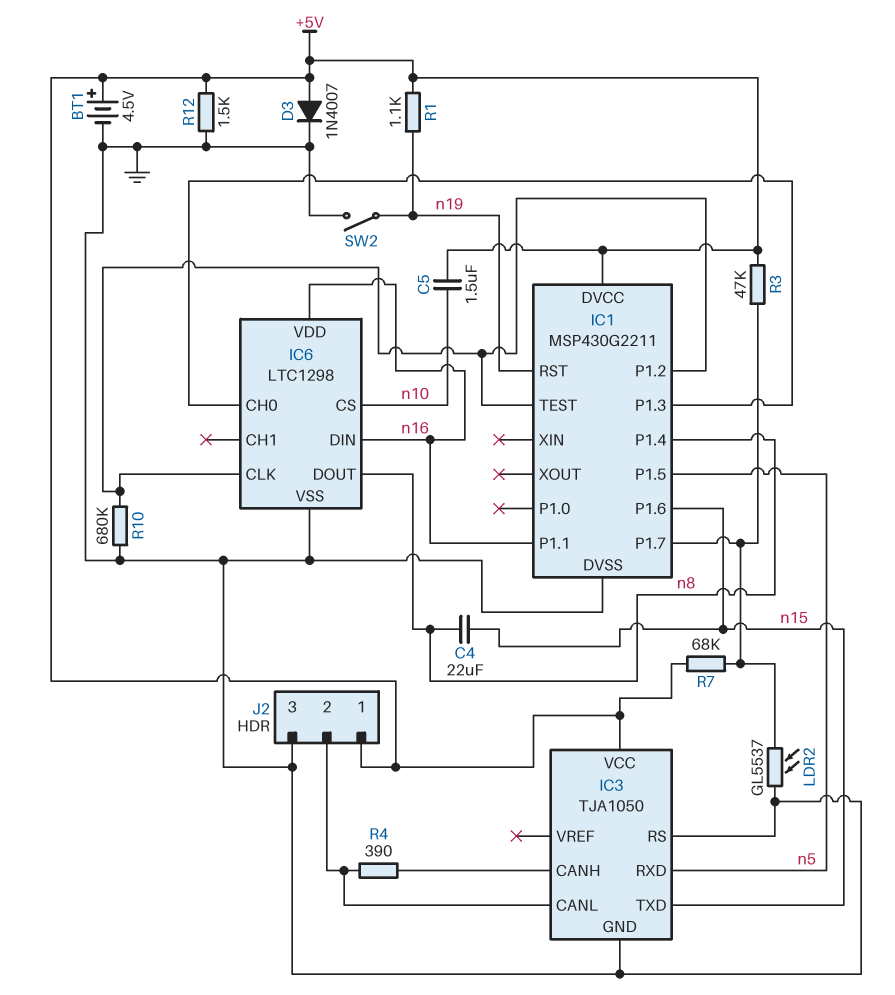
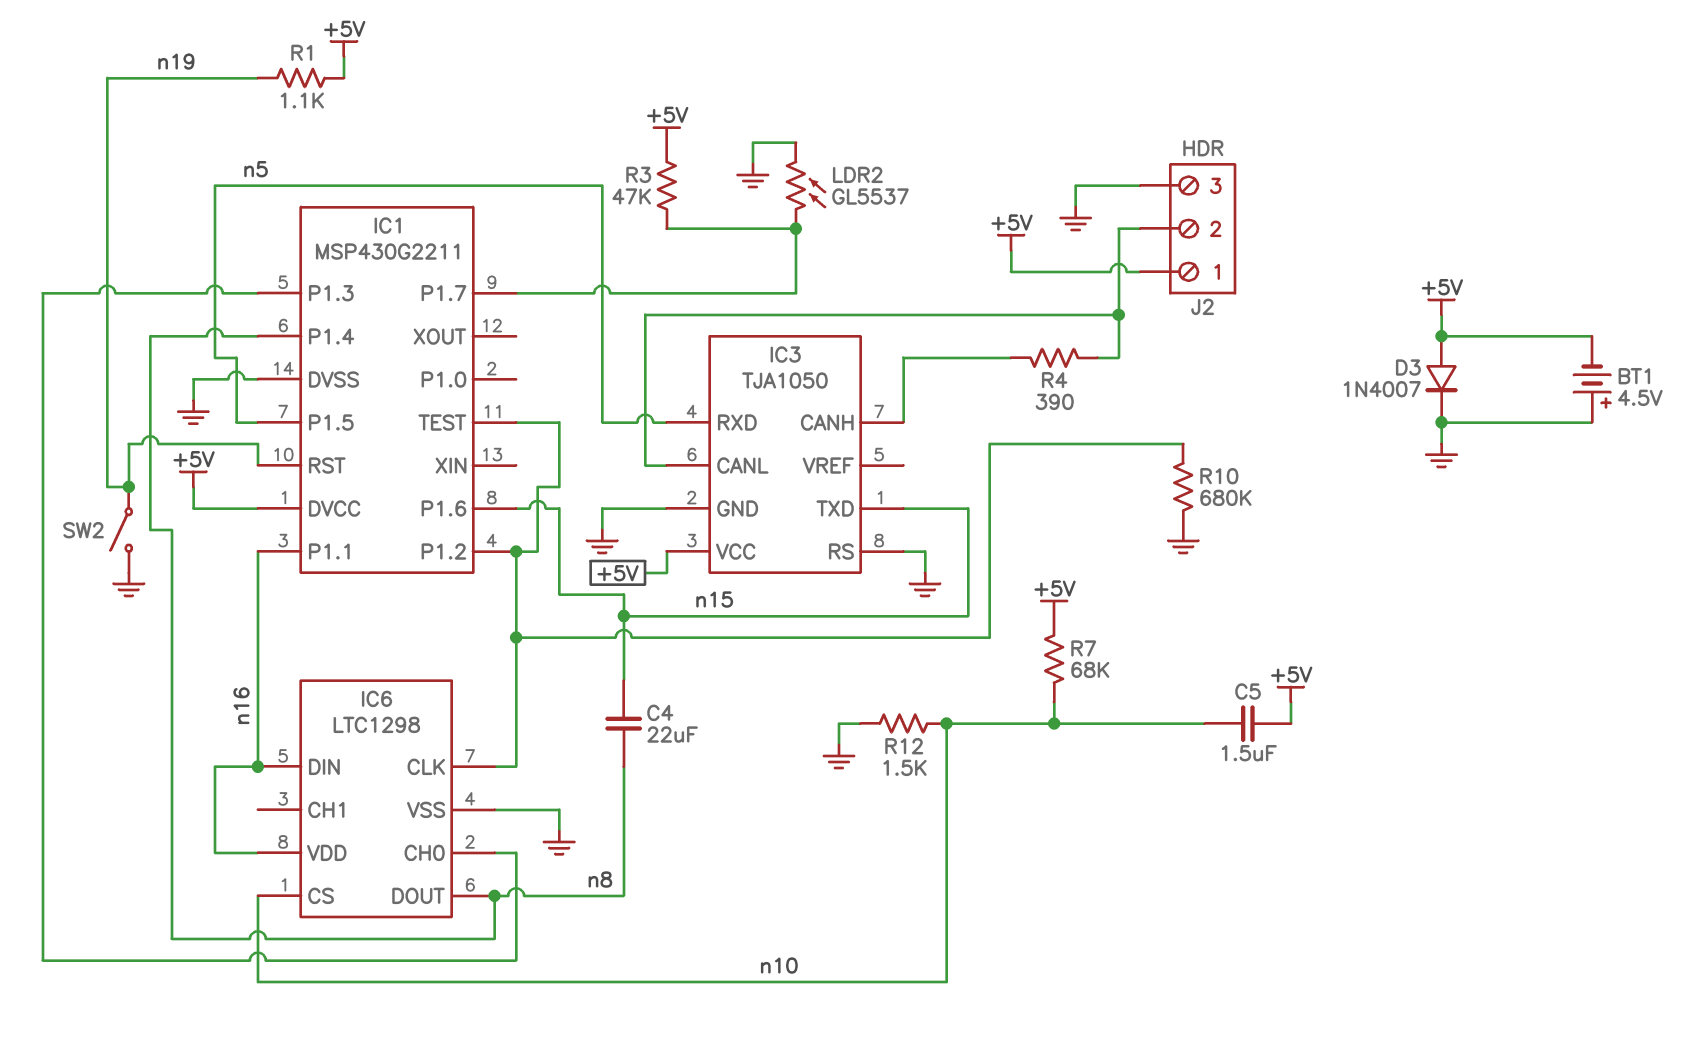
BT1: 4.5V (plus +5V, minus GND) -> 4.5V (plus GND, minus +5V)
R7: 68k (+5V, IC1/P1.7) -> 68k (+5V, n10)
R12: 1.5k (+5V, GND) -> 1.5k (GND, n10)

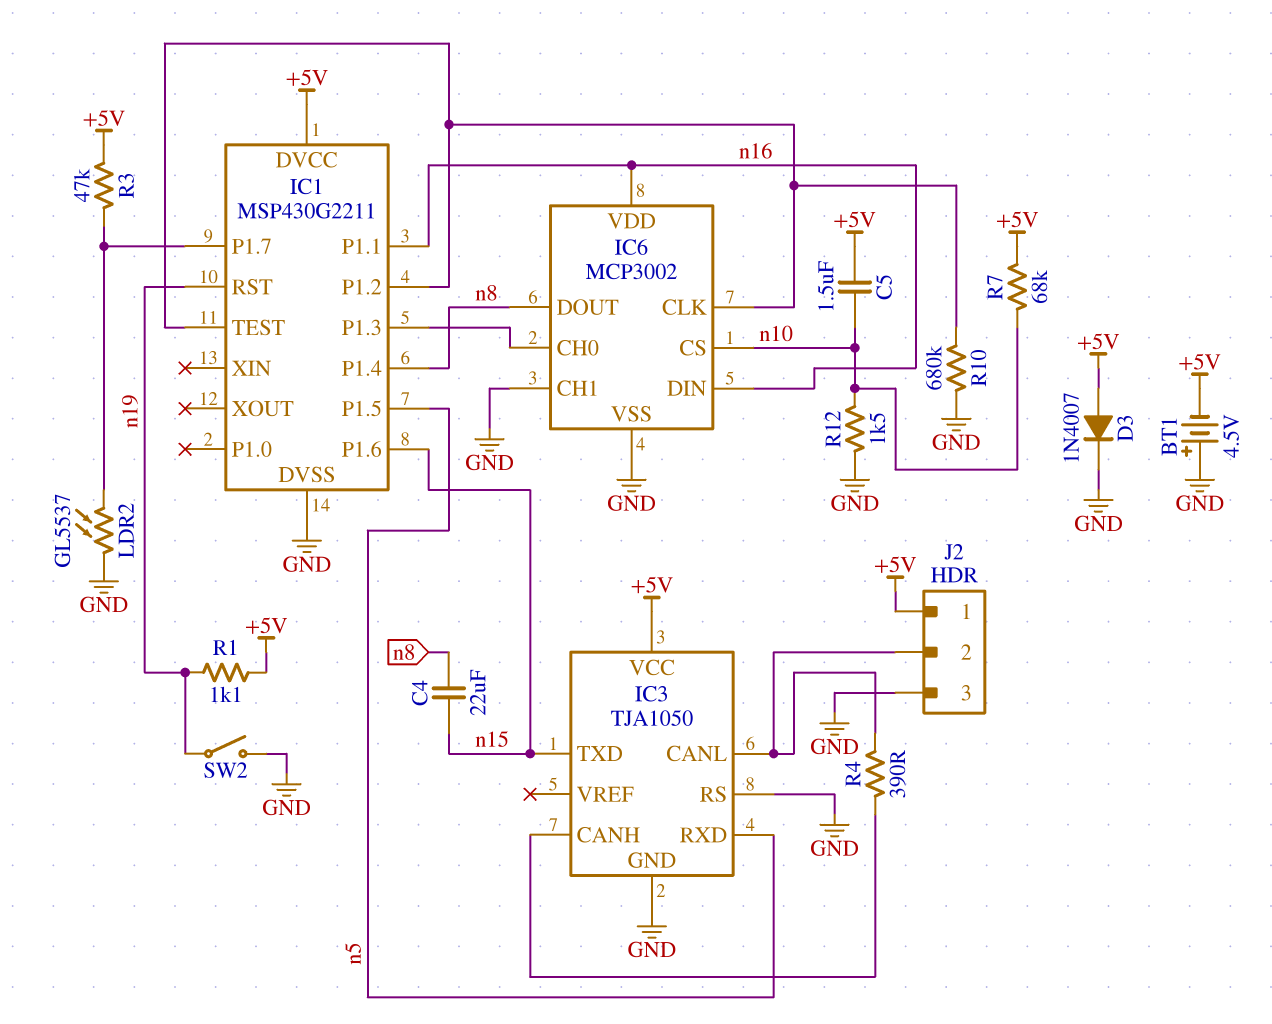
IC6: LTC1298 -> MCP3002
IC6 pin CH1: none -> GND

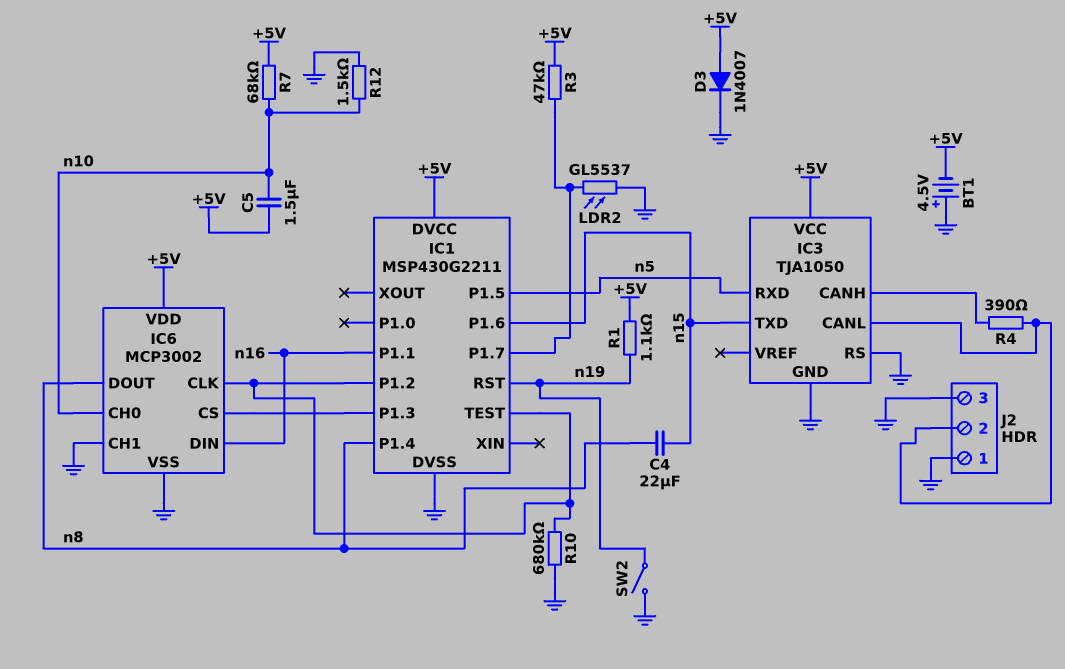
IC6 pin CH0: IC1/P1.3 -> n10
IC6 pin CS: n10 -> IC1/P1.3
IC6 pin VDD: n16 -> +5V
J2 pin 1: +5V -> GND

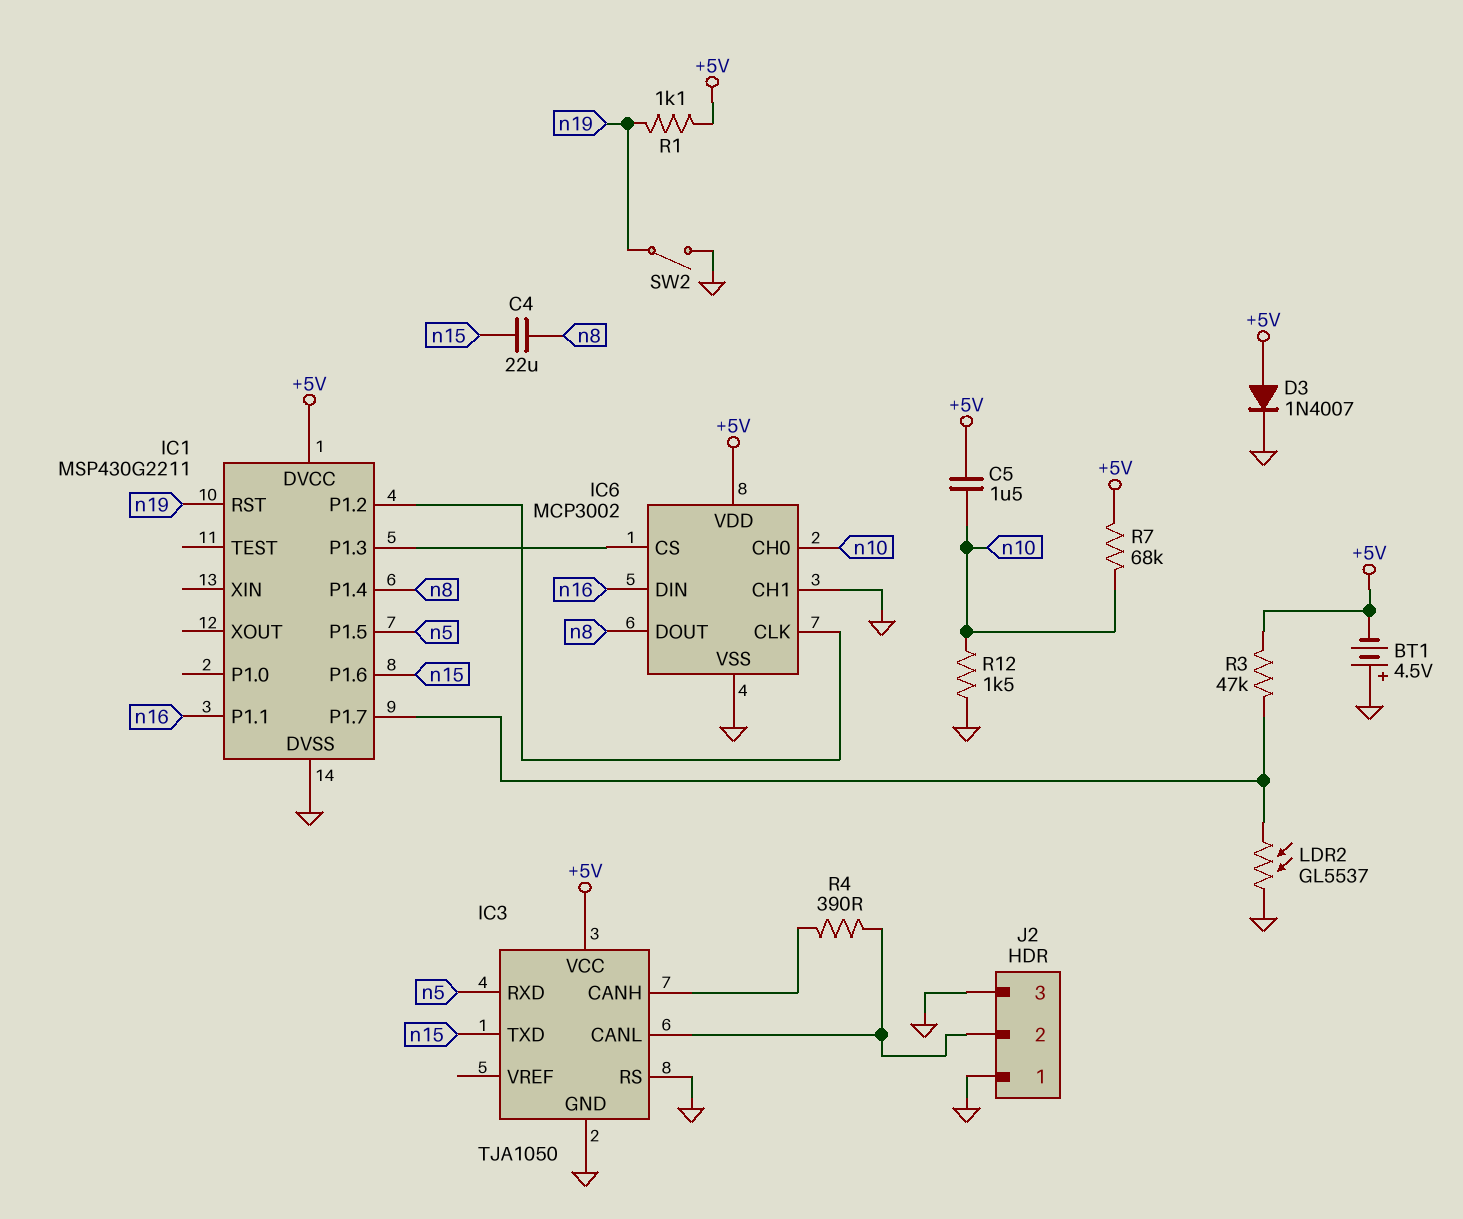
IC1 pin TEST: IC1/P1.2 -> none
R10: 680k (GND, IC1/P1.2) -> none

